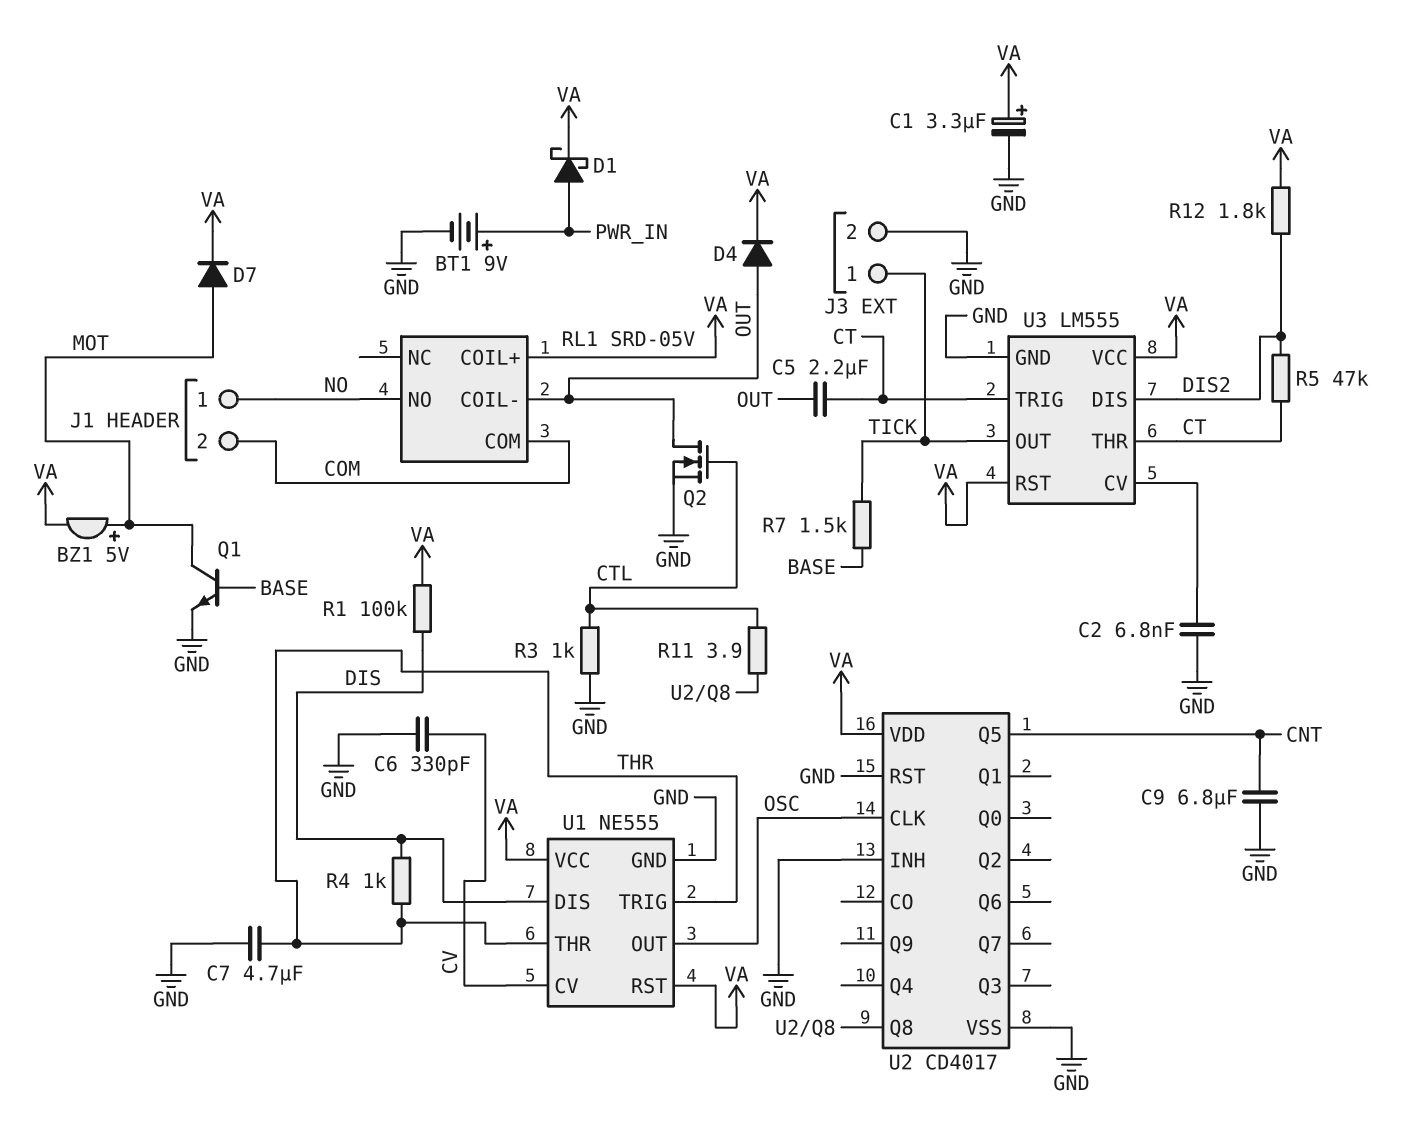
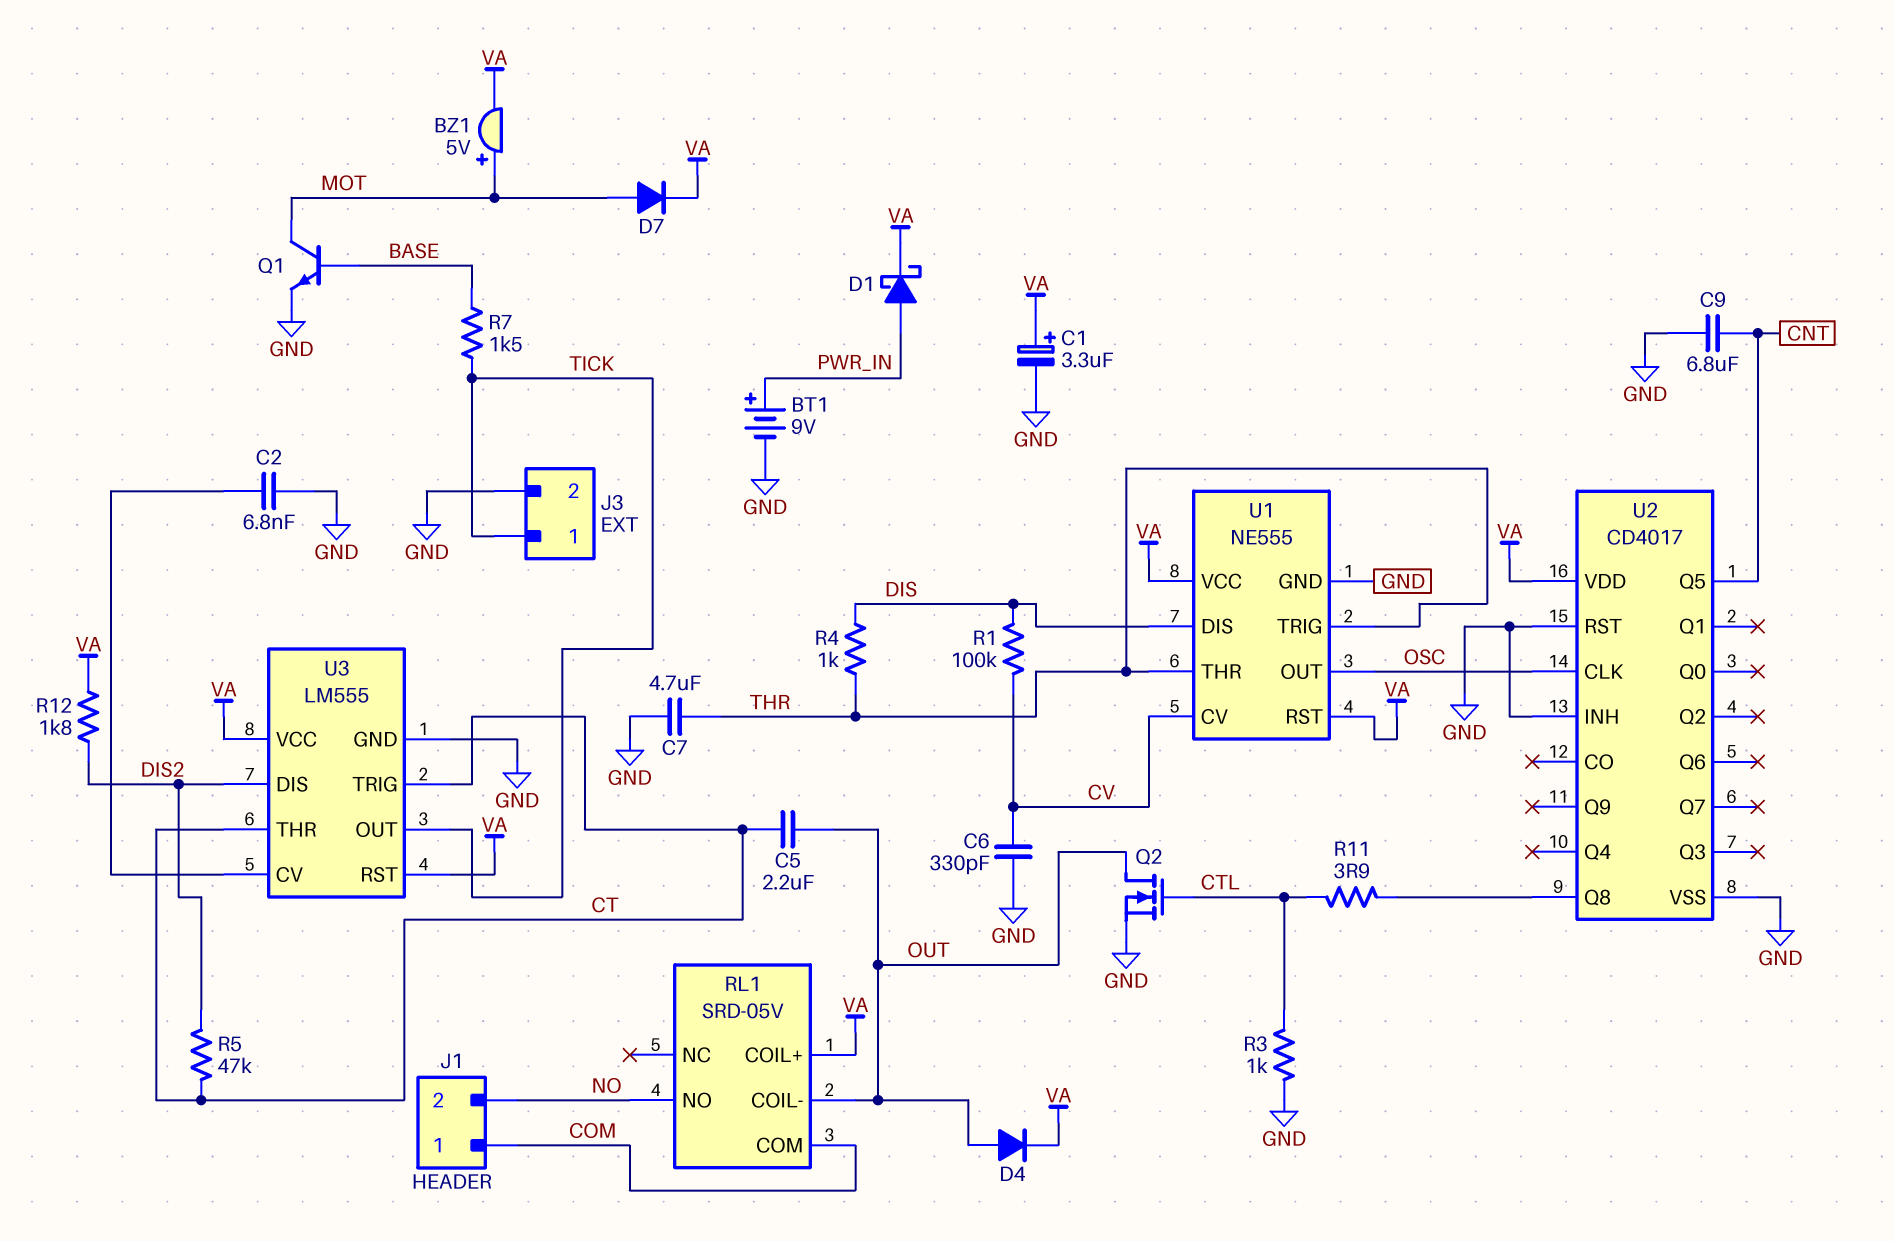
J1 pin 1: NO -> COM
J1 pin 2: COM -> NO
R1: 100k (DIS, VA) -> 100k (CV, DIS)

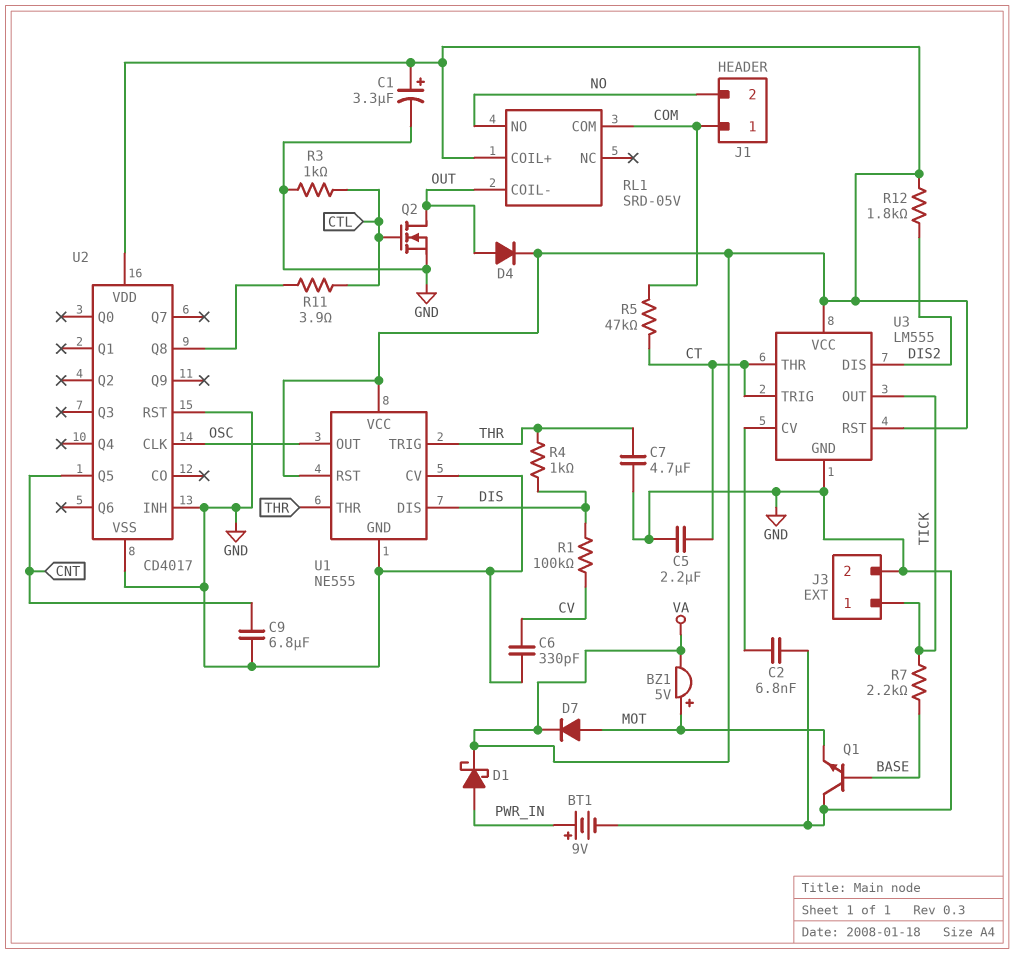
C5: 2.2uF (CT, OUT) -> 2.2uF (CT, GND)
Q1: NPN (B BASE, C MOT, E GND) -> NPN (B BASE, C GND, E MOT)
R5: 47k (CT, DIS2) -> 47k (COM, CT)
R7: 1.5k (BASE, TICK) -> 2.2k (BASE, TICK)
U1 pin CV: CV -> GND

